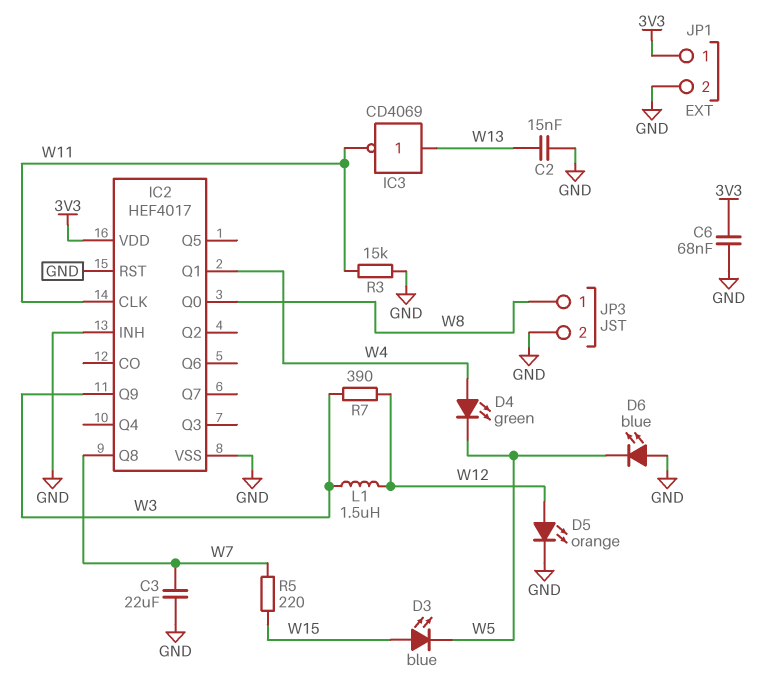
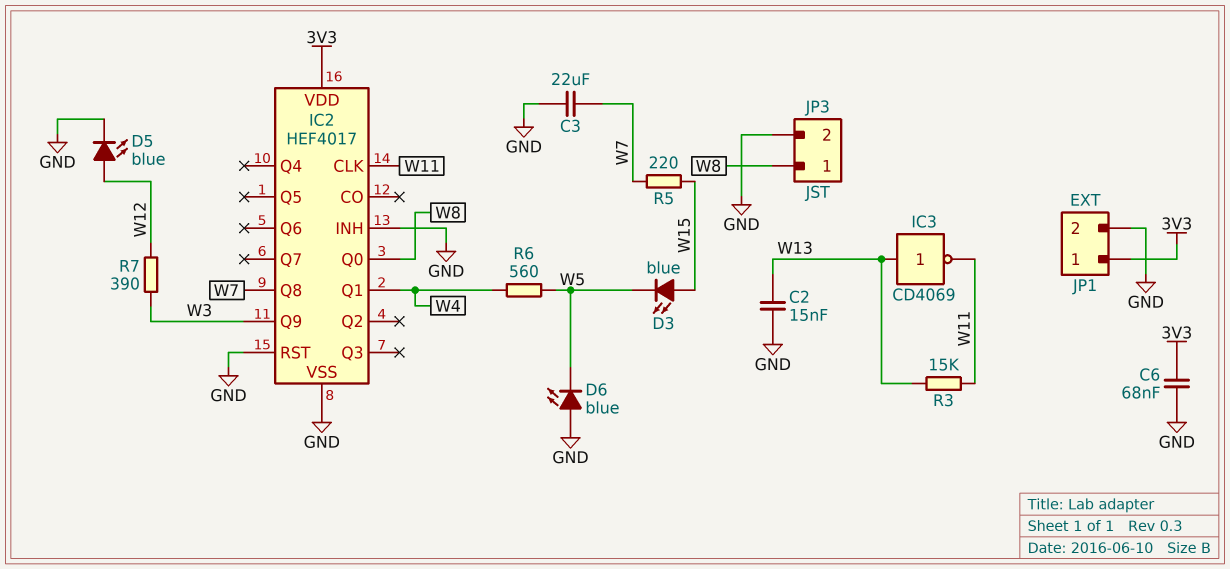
D4: LED green (A W4, K W5) -> none
D5: LED orange (A W12, K GND) -> LED blue (A W12, K GND)
L1: 1.5uH (W3, W12) -> none
R3: 15k (GND, W11) -> 15k (W11, W13)
R6: none -> 560 (W4, W5)

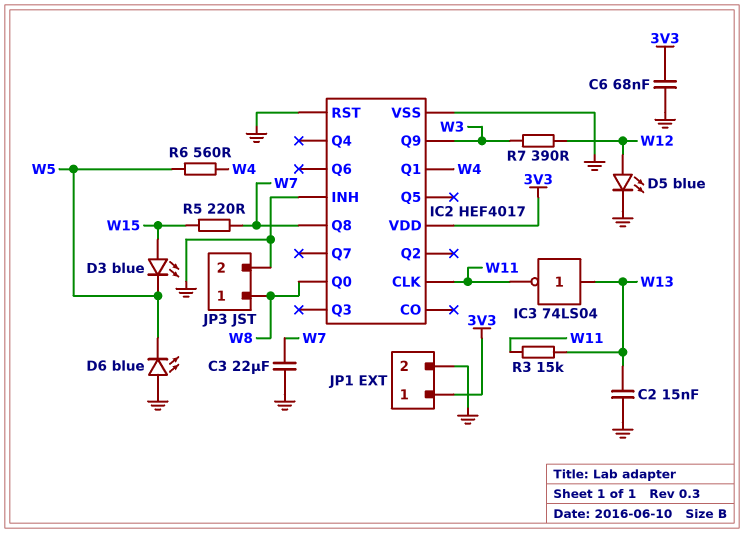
IC3: NOT CD4069 (in W13, out W11) -> NOT 74LS04 (in W13, out W11)

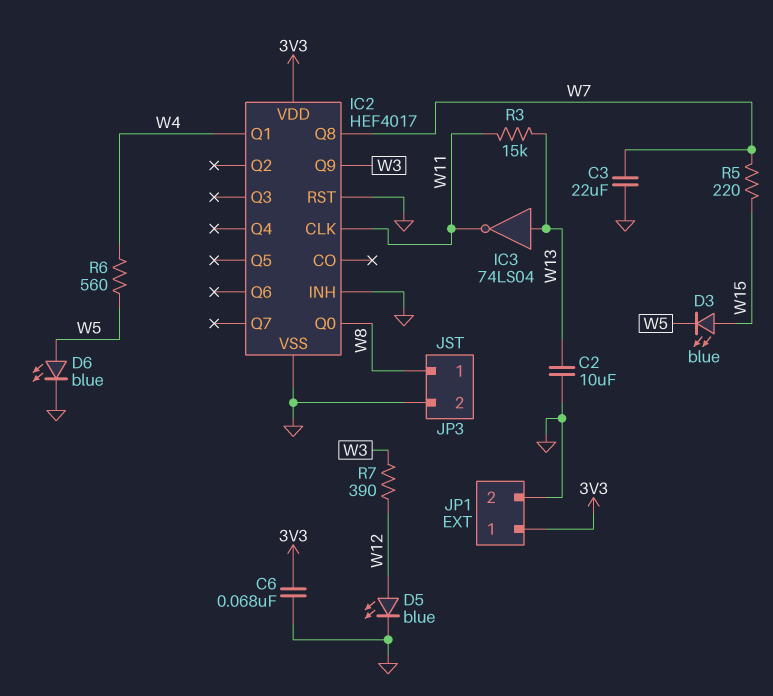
C2: 15nF (GND, W13) -> 10uF (GND, W13)
D6: LED blue (A GND, K W5) -> LED blue (A W5, K GND)

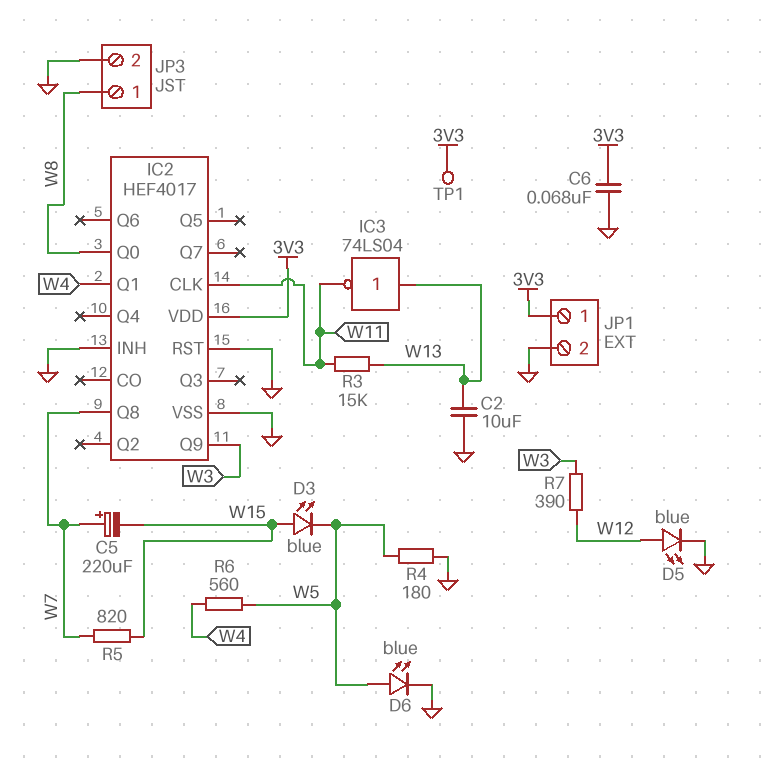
C3: 22uF (GND, W7) -> none
C5: none -> 220uF (plus W7, minus W15)
R4: none -> 180 (GND, W5)
R5: 220 (W7, W15) -> 820 (W7, W15)
TP1: none -> test point (3V3)

